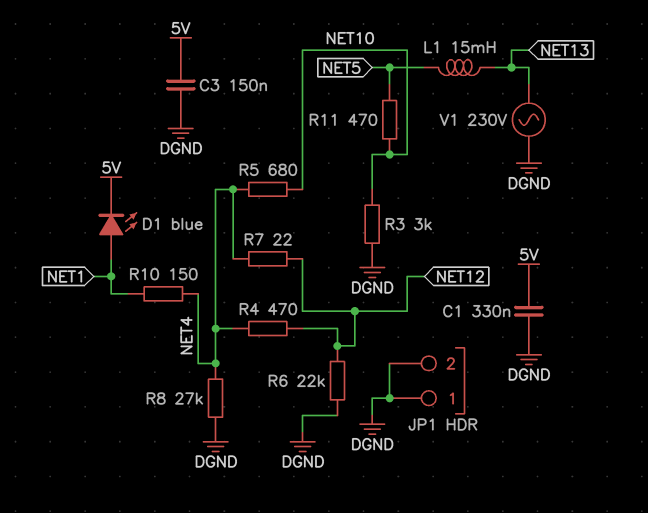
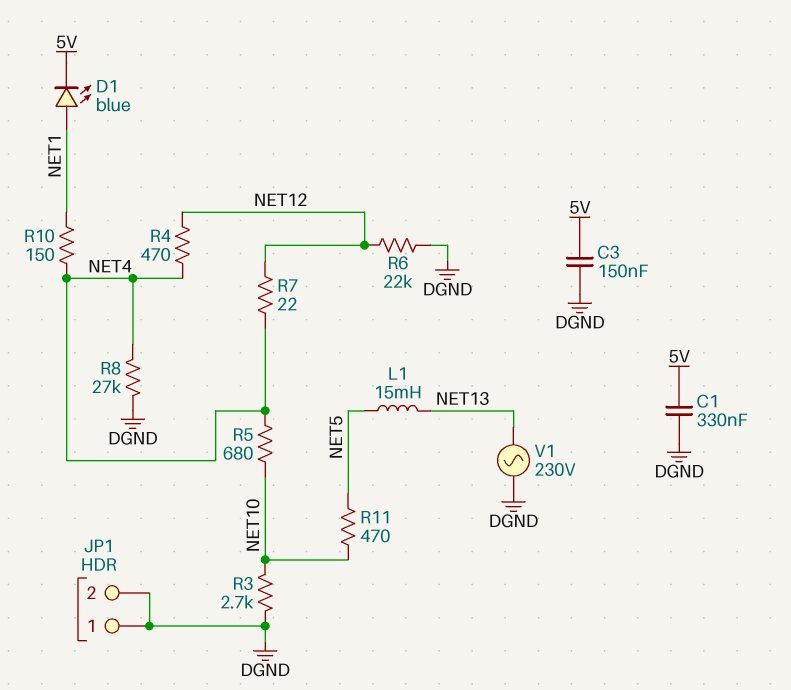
R3: 3k (DGND, NET10) -> 2.7k (DGND, NET10)

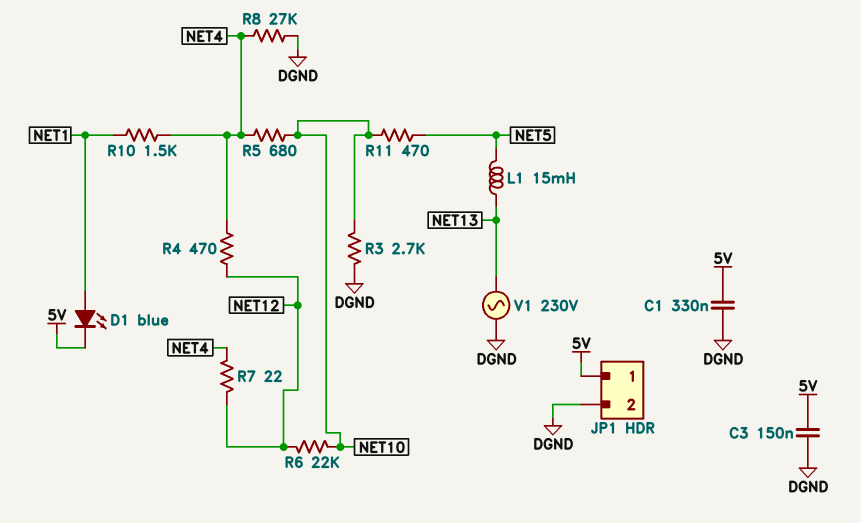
JP1 pin 1: DGND -> 5V
R6: 22k (DGND, NET12) -> 22k (NET10, NET12)
R10: 150 (NET1, NET4) -> 1.5k (NET1, NET4)

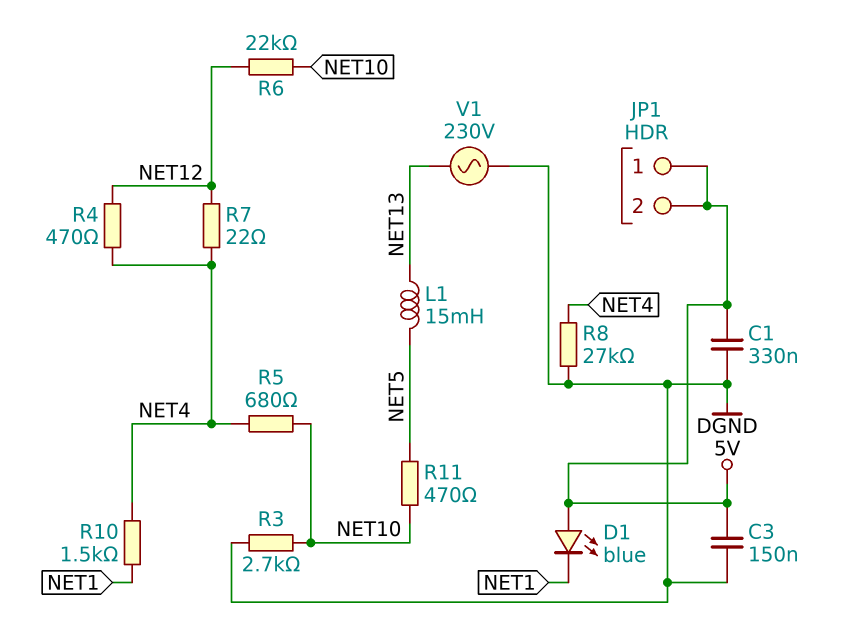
D1: LED blue (A NET1, K 5V) -> LED blue (A 5V, K NET1)
JP1 pin 2: DGND -> 5V

